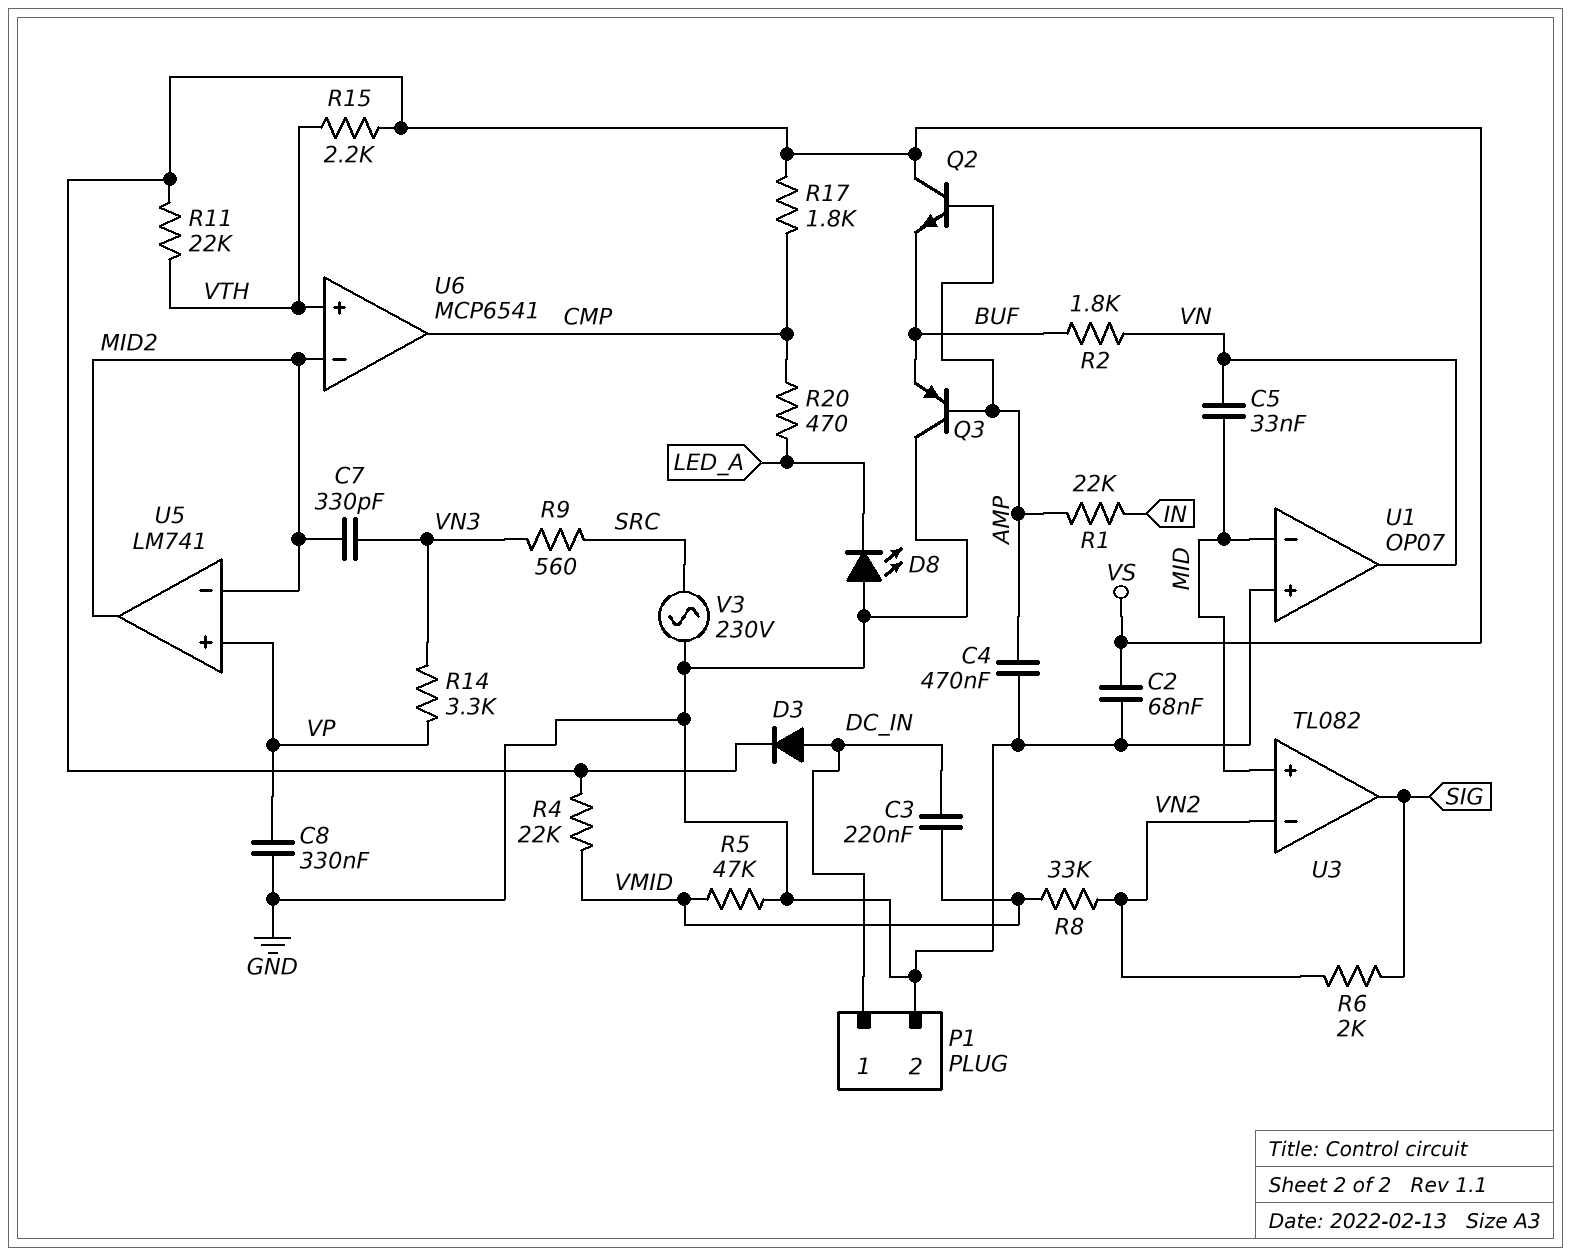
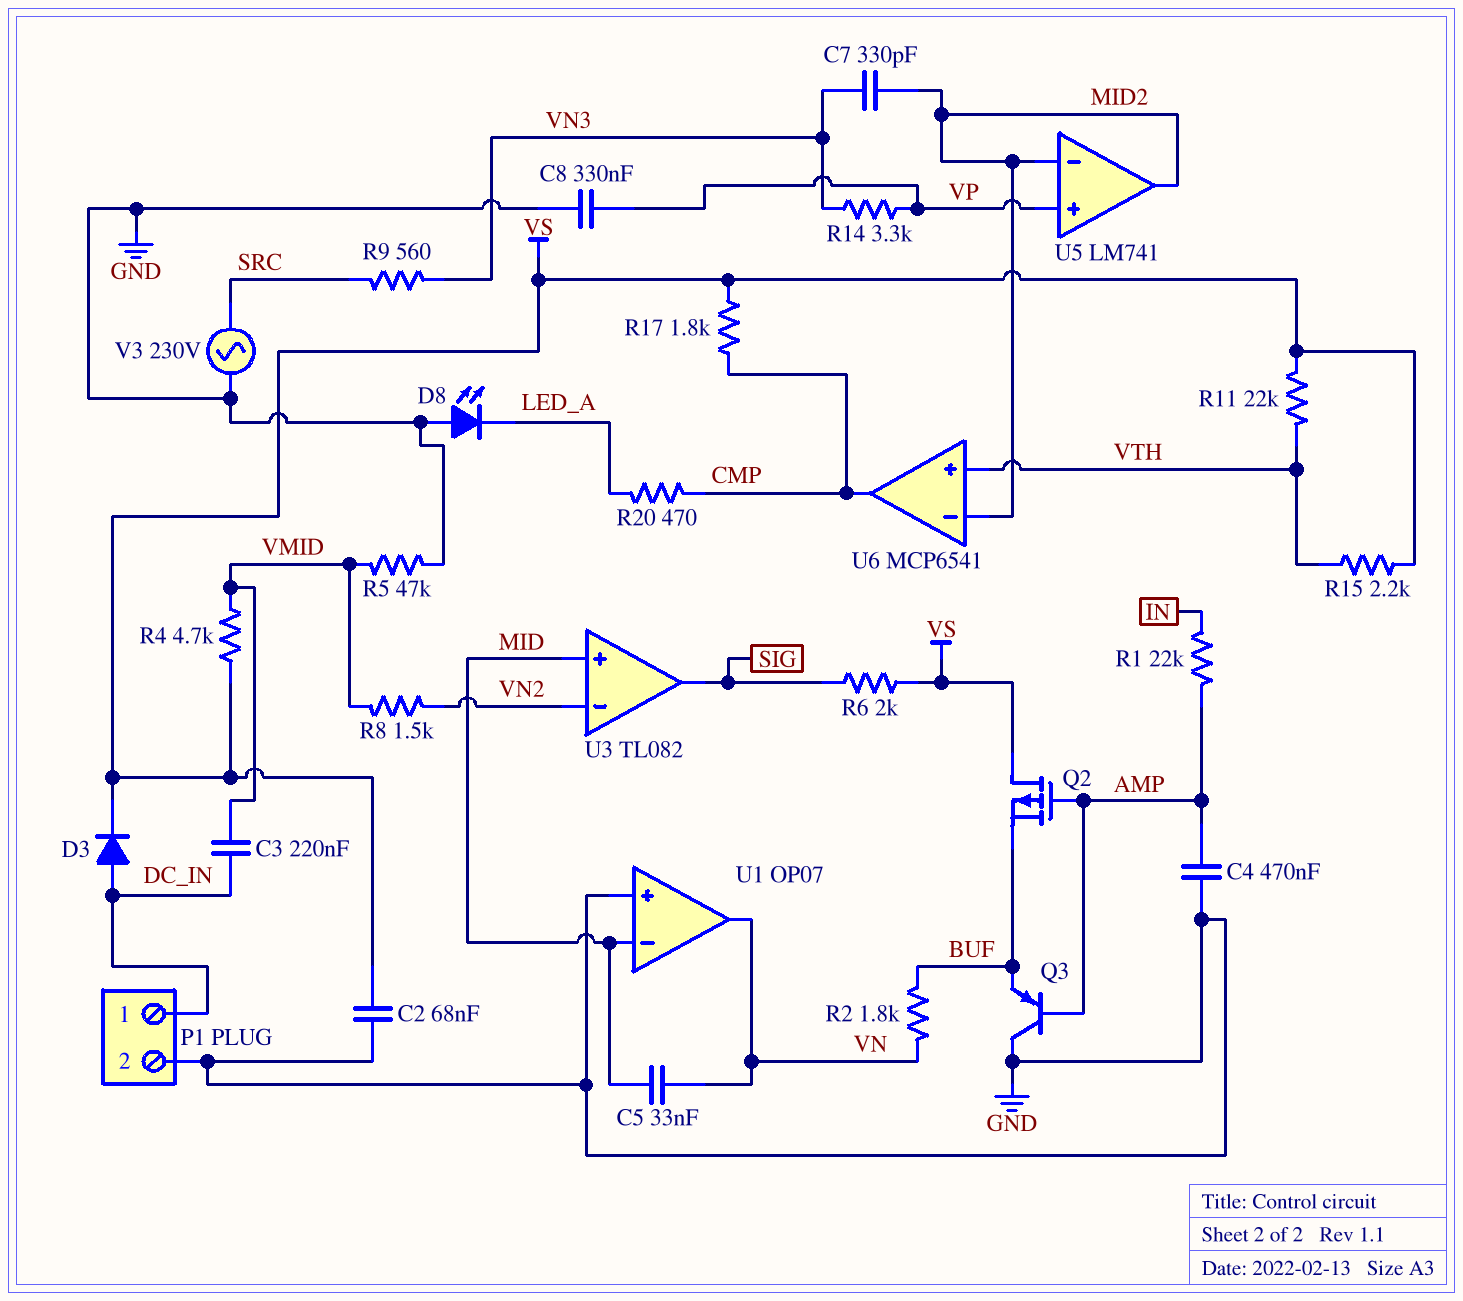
Q2: NPN (B AMP, C VS, E BUF) -> PMOS (G AMP, D VS, S BUF)
R4: 22k (VMID, VS) -> 4.7k (VMID, VS)
R6: 2k (SIG, VN2) -> 2k (SIG, VS)
R8: 33k (VMID, VN2) -> 1.5k (VMID, VN2)

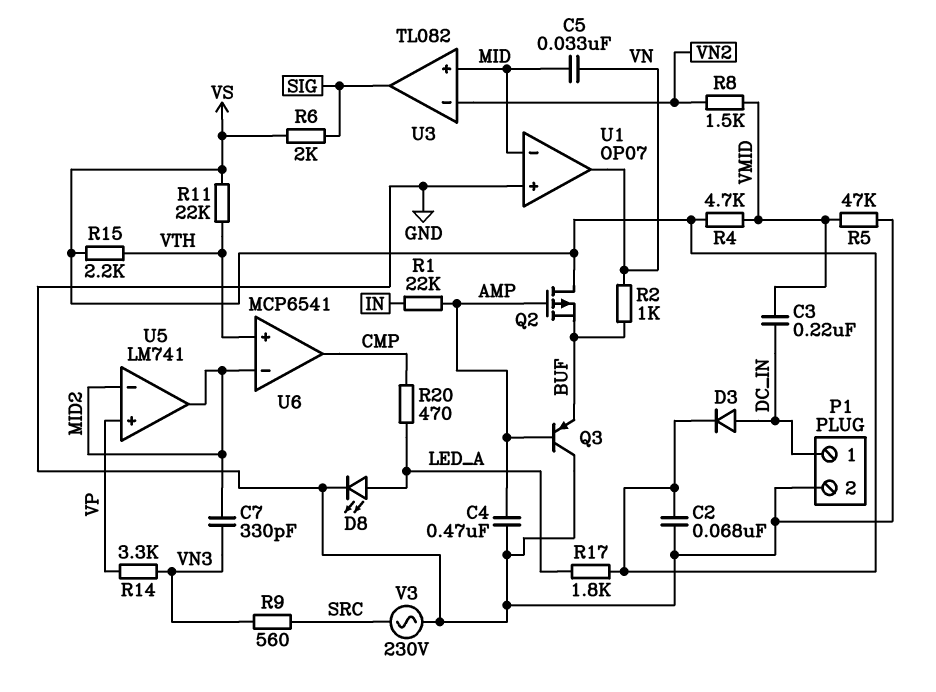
C8: 330nF (GND, VP) -> none
D8: LED (A GND, K LED_A) -> LED (A LED_A, K GND)
R2: 1.8k (BUF, VN) -> 1k (BUF, VN)
R17: 1.8k (CMP, VS) -> 1.8k (LED_A, VS)

